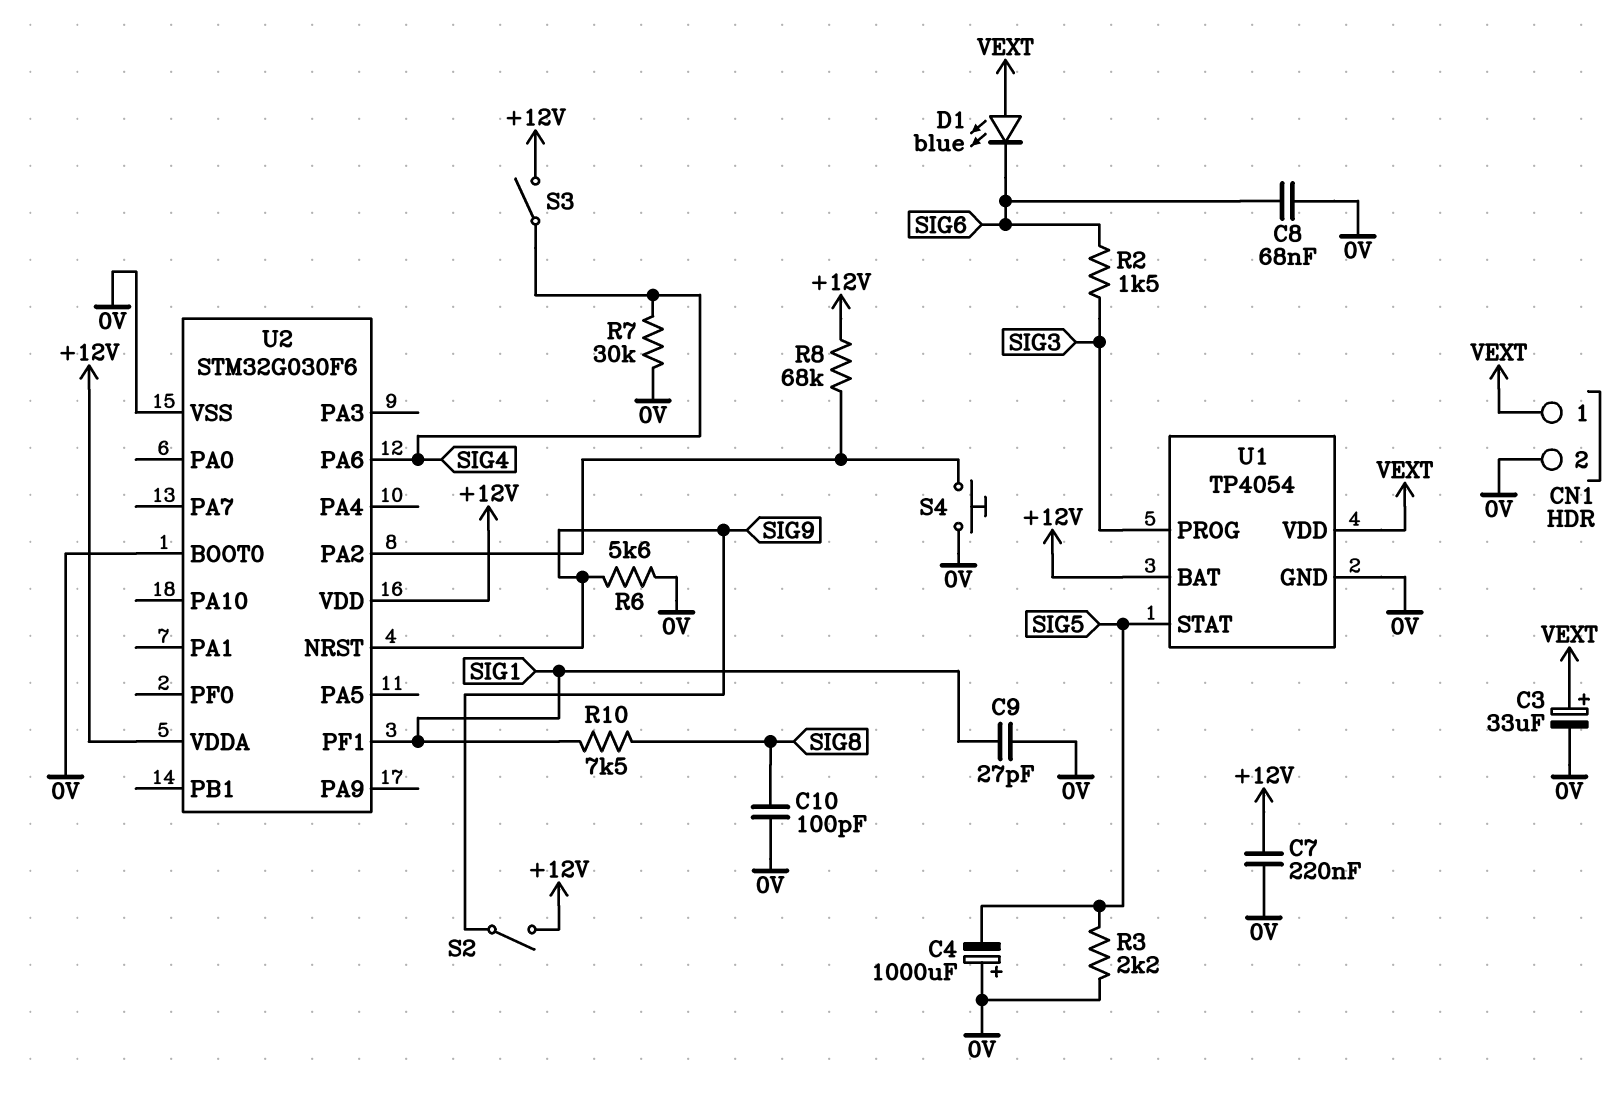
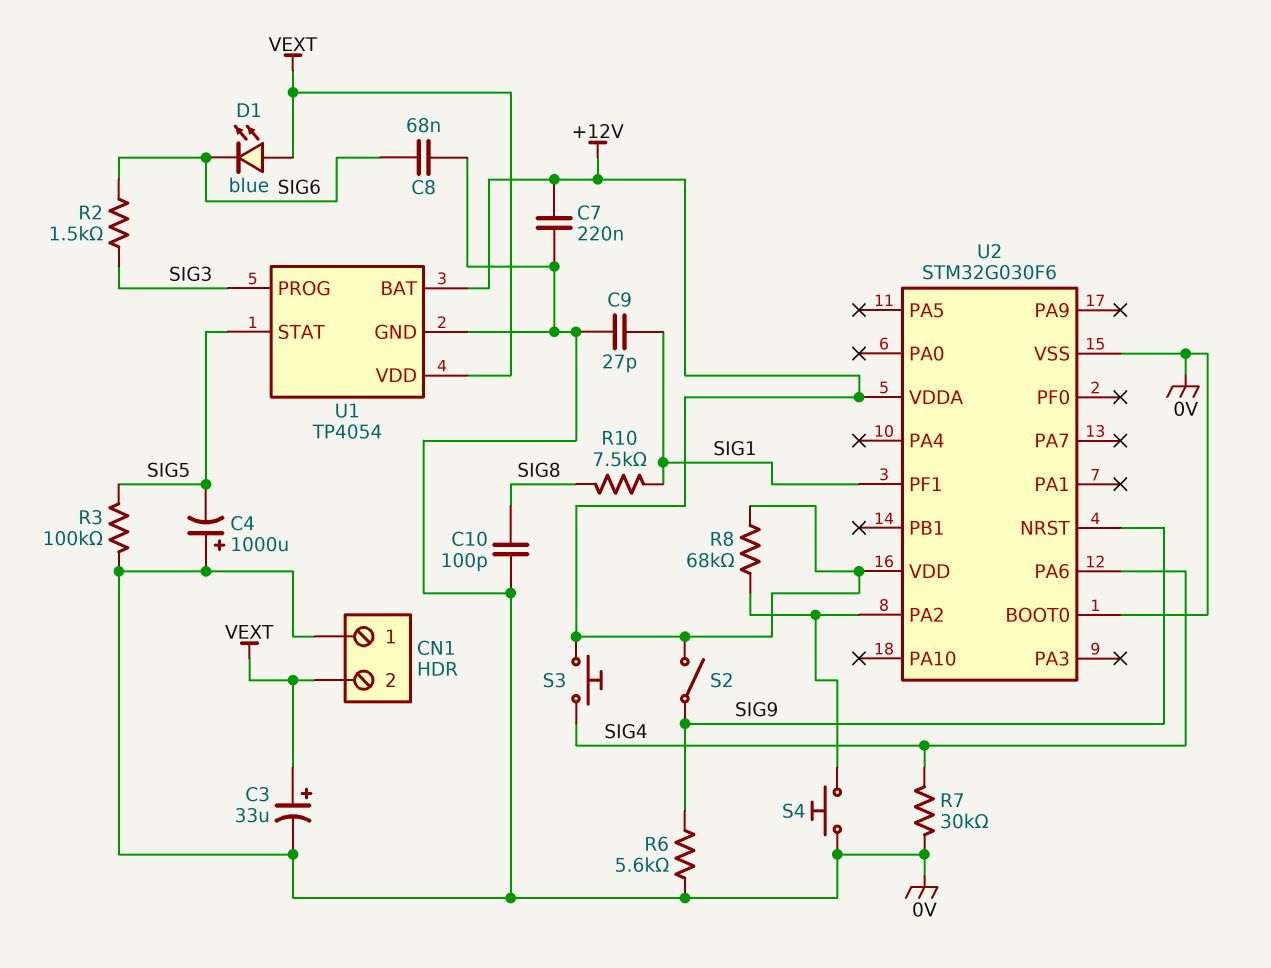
CN1 pin 1: VEXT -> 0V
CN1 pin 2: 0V -> VEXT
R3: 2.2k (0V, SIG5) -> 100k (0V, SIG5)
S3: switch (+12V, SIG4) -> button (+12V, SIG4)

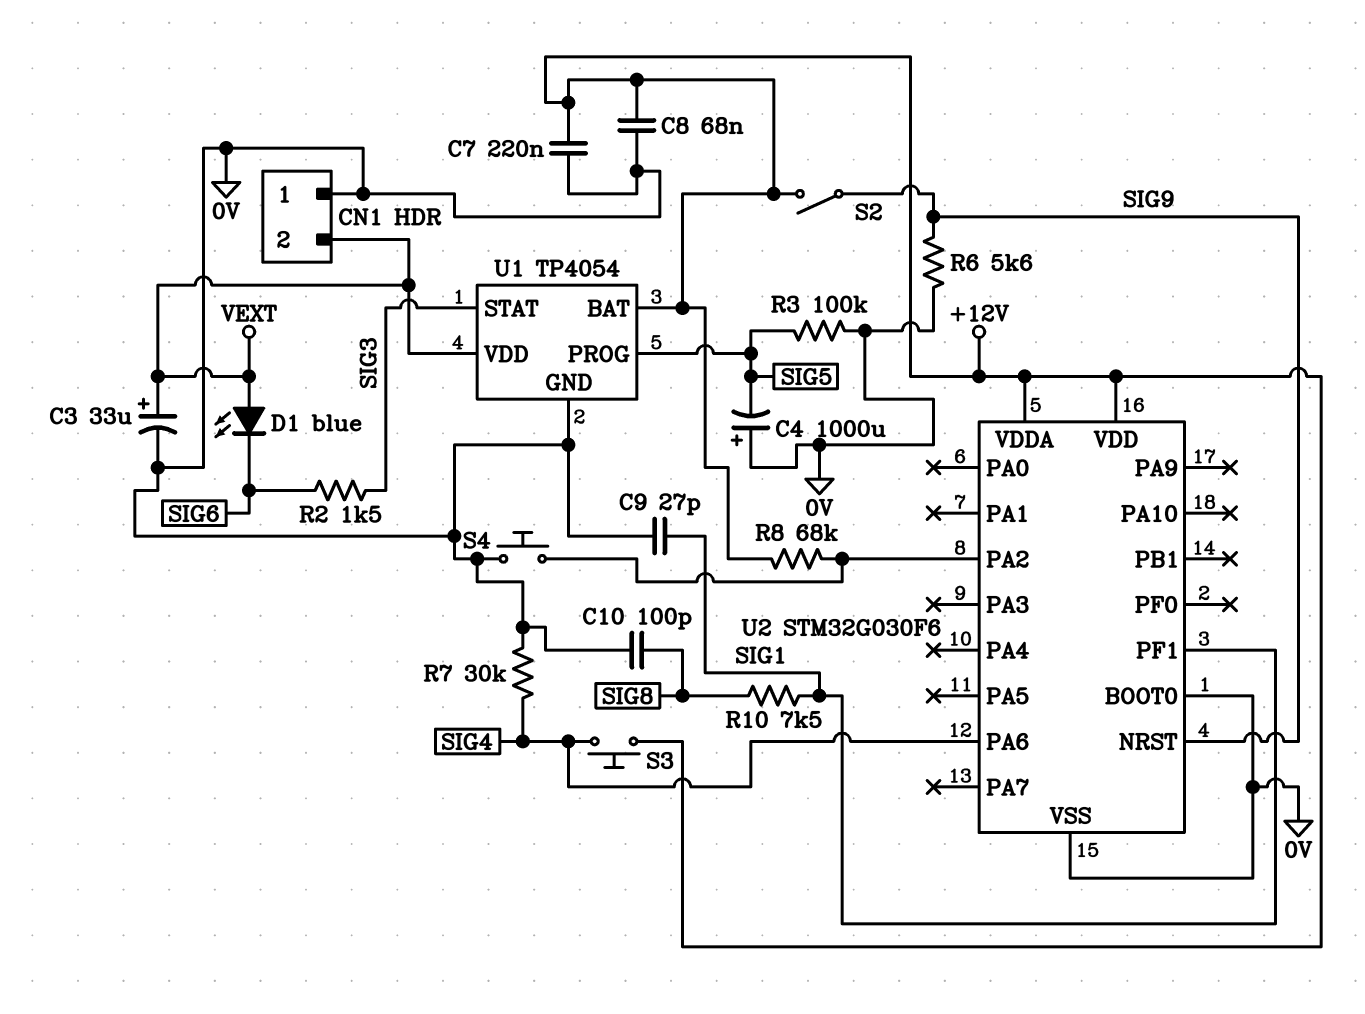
C8: 68nF (0V, SIG6) -> 68nF (+12V, 0V)
U1 pin PROG: SIG3 -> SIG5
U1 pin STAT: SIG5 -> SIG3

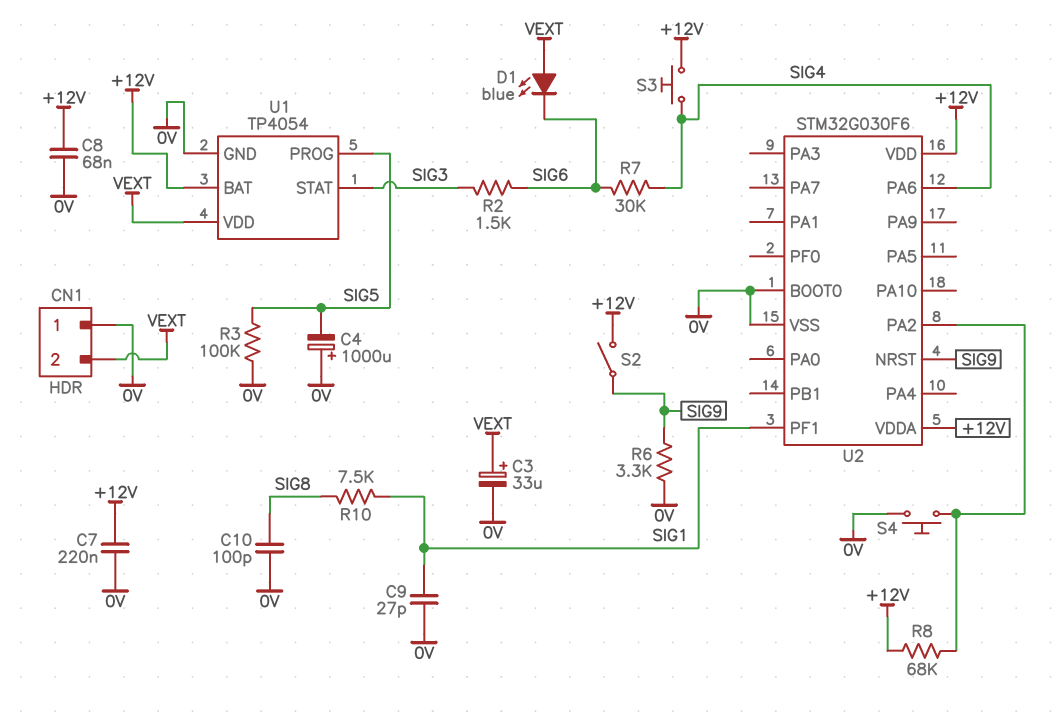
R6: 5.6k (0V, SIG9) -> 3.3k (0V, SIG9)
R7: 30k (0V, SIG4) -> 30k (SIG4, SIG6)

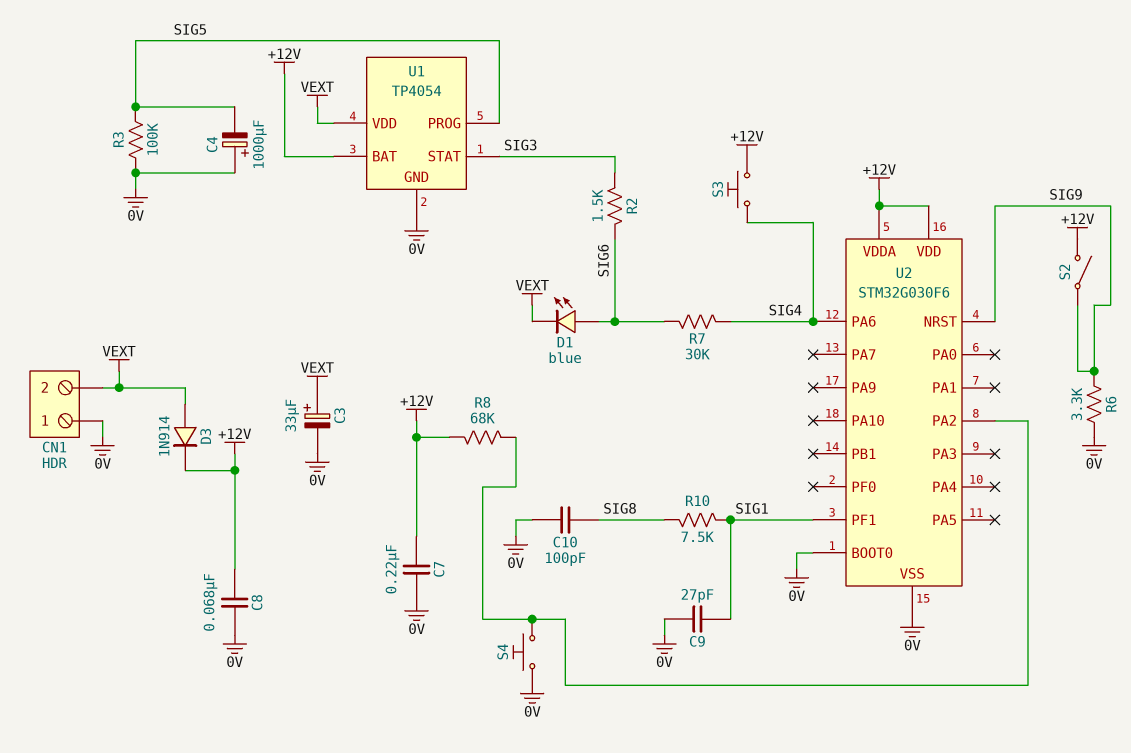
D1: LED blue (A VEXT, K SIG6) -> LED blue (A SIG6, K VEXT)
D3: none -> diode 1N914 (A VEXT, K +12V)

